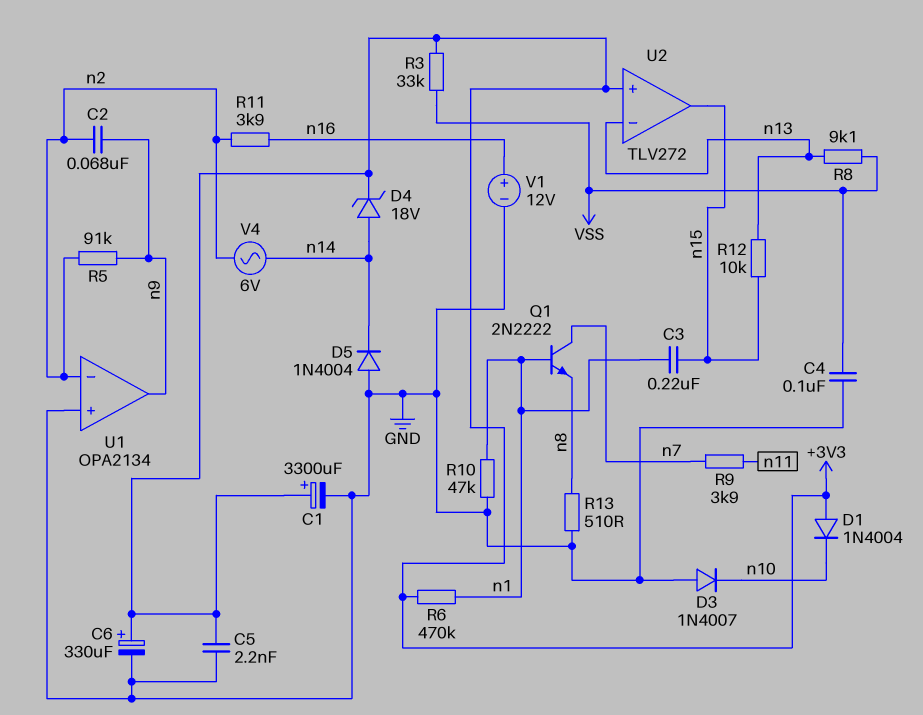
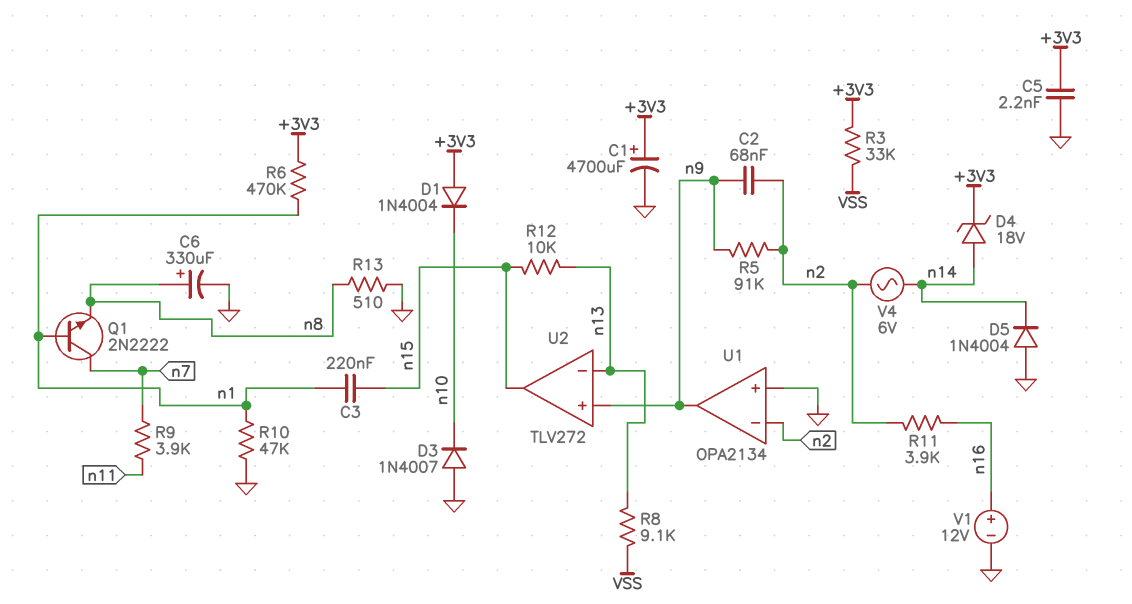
C1: 3300uF (plus +3V3, minus GND) -> 4700uF (plus +3V3, minus GND)
C4: 100nF (GND, VSS) -> none
C6: 330uF (plus +3V3, minus GND) -> 330uF (plus n8, minus GND)
U2 pin in+: +3V3 -> n9

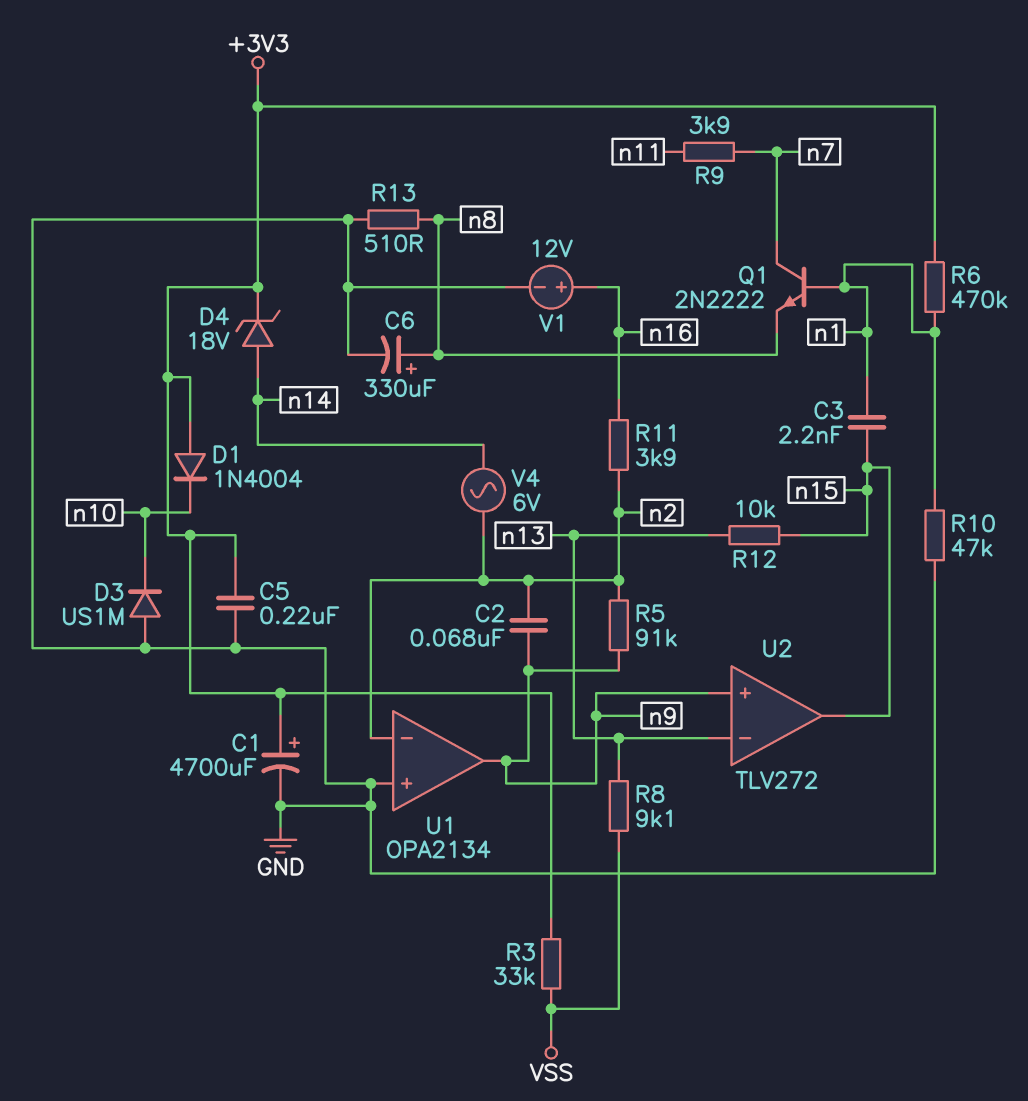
C3: 220nF (n1, n15) -> 2.2nF (n1, n15)
C5: 2.2nF (+3V3, GND) -> 220nF (+3V3, GND)
D3: diode 1N4007 (A GND, K n10) -> diode US1M (A GND, K n10)
D5: diode 1N4004 (A GND, K n14) -> none

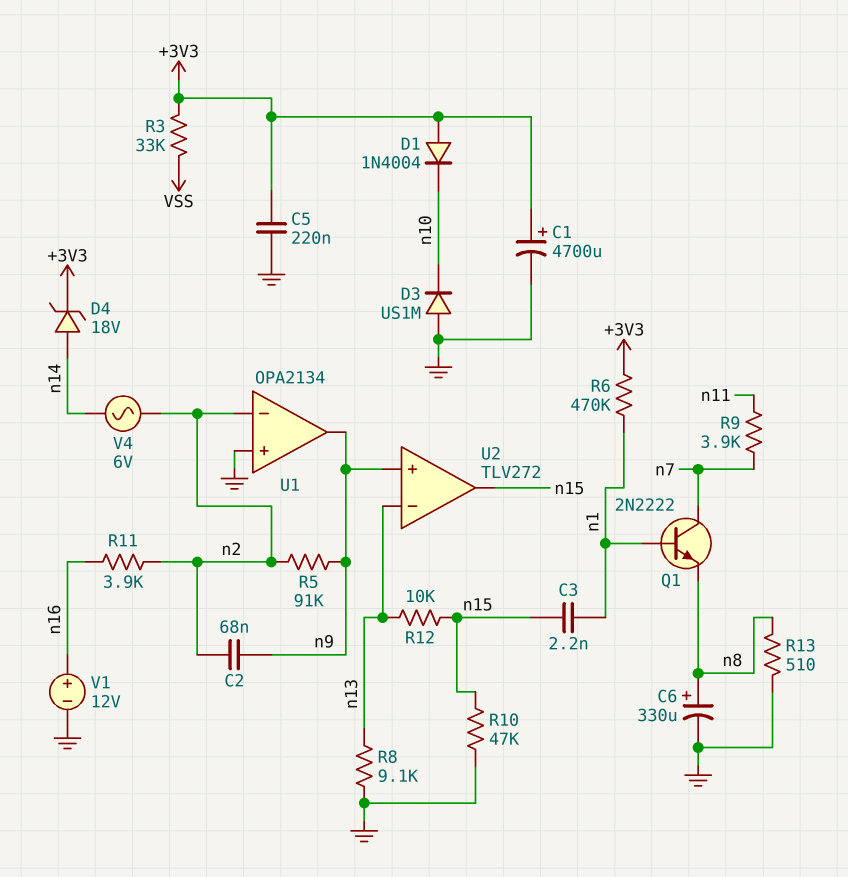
R8: 9.1k (VSS, n13) -> 9.1k (GND, n13)
R10: 47k (GND, n1) -> 47k (GND, n15)

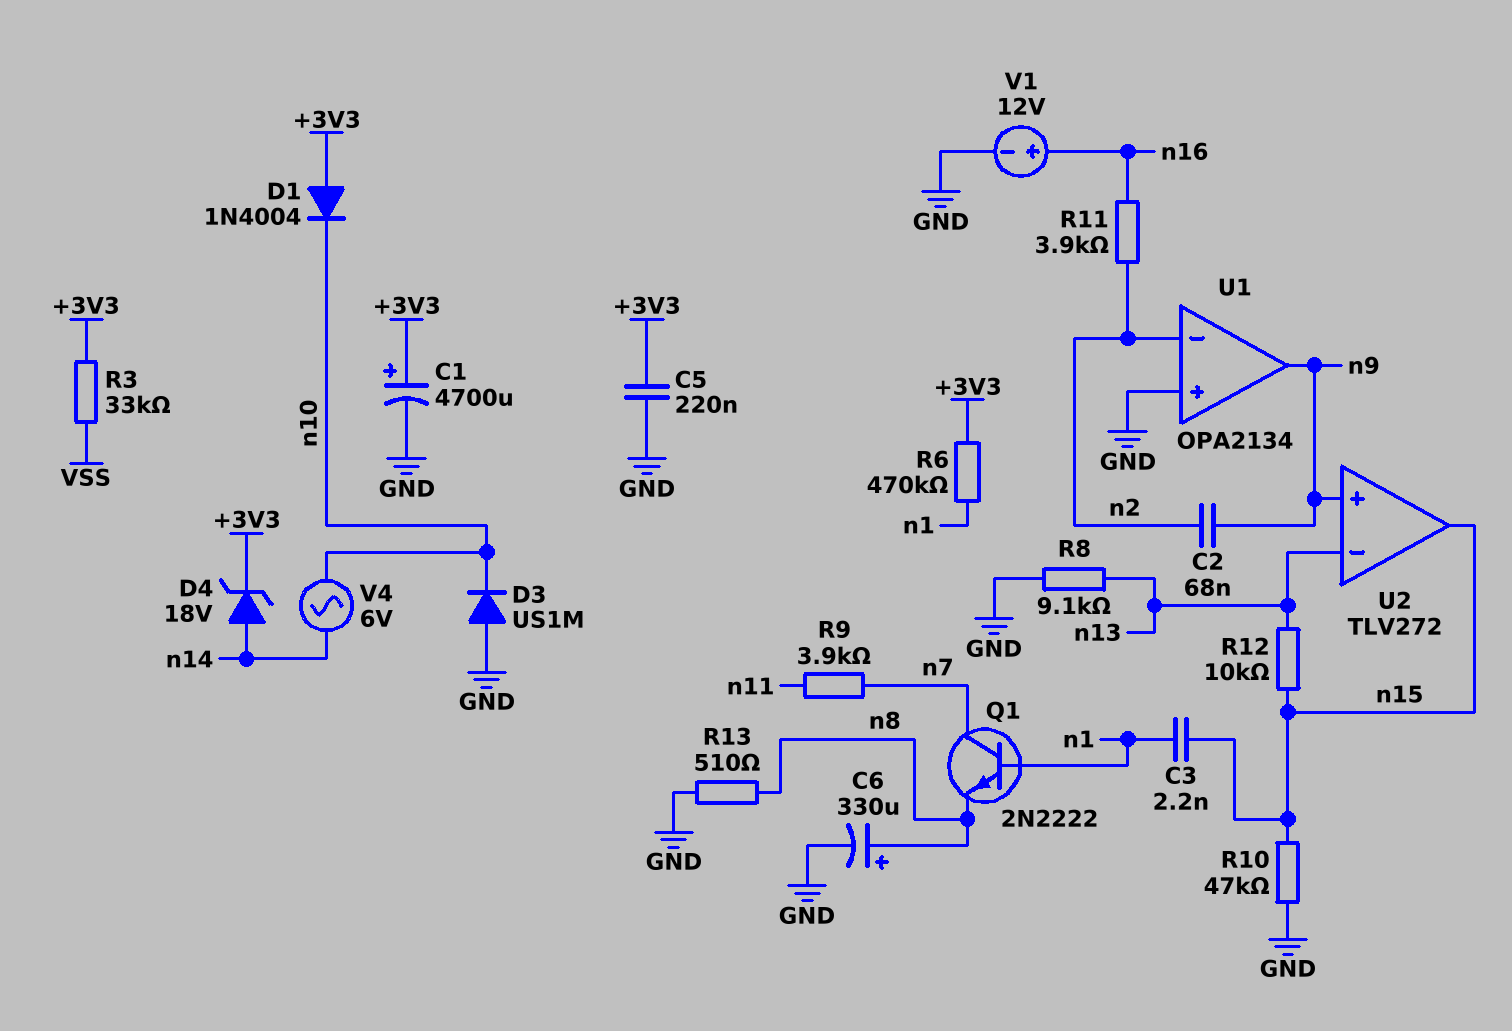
R5: 91k (n2, n9) -> none
V4: AC 6V (n2, n14) -> AC 6V (n10, n14)

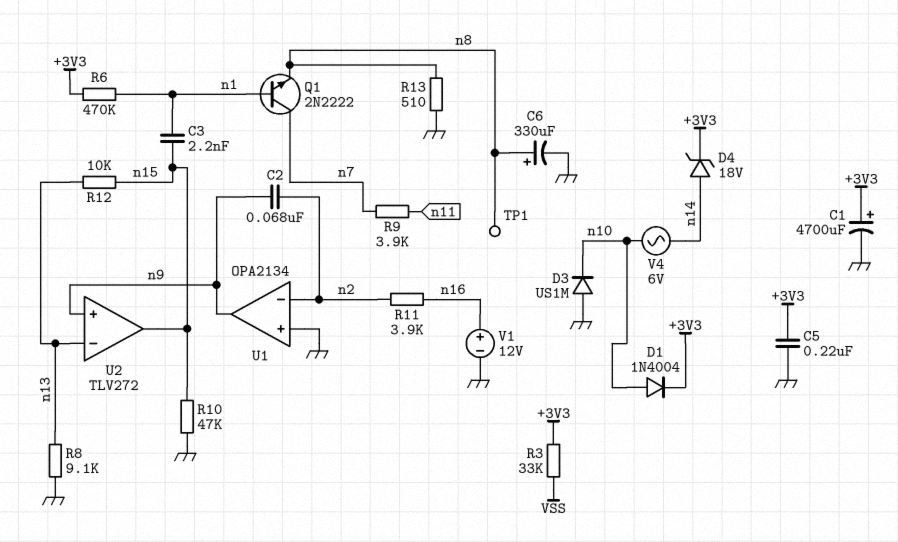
D1: diode 1N4004 (A +3V3, K n10) -> diode 1N4004 (A n10, K +3V3)
TP1: none -> test point (n8)

